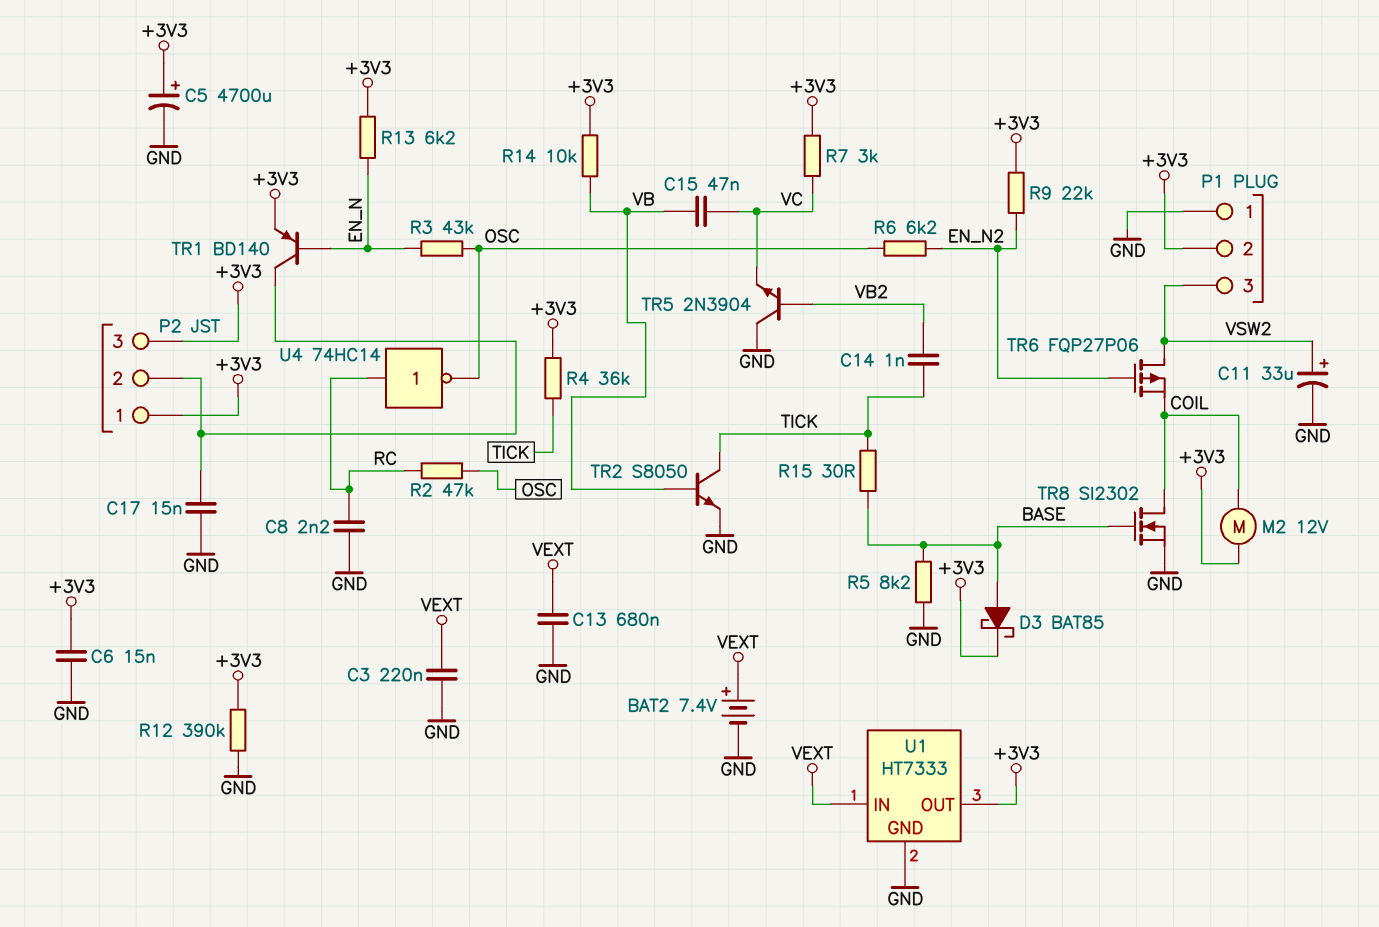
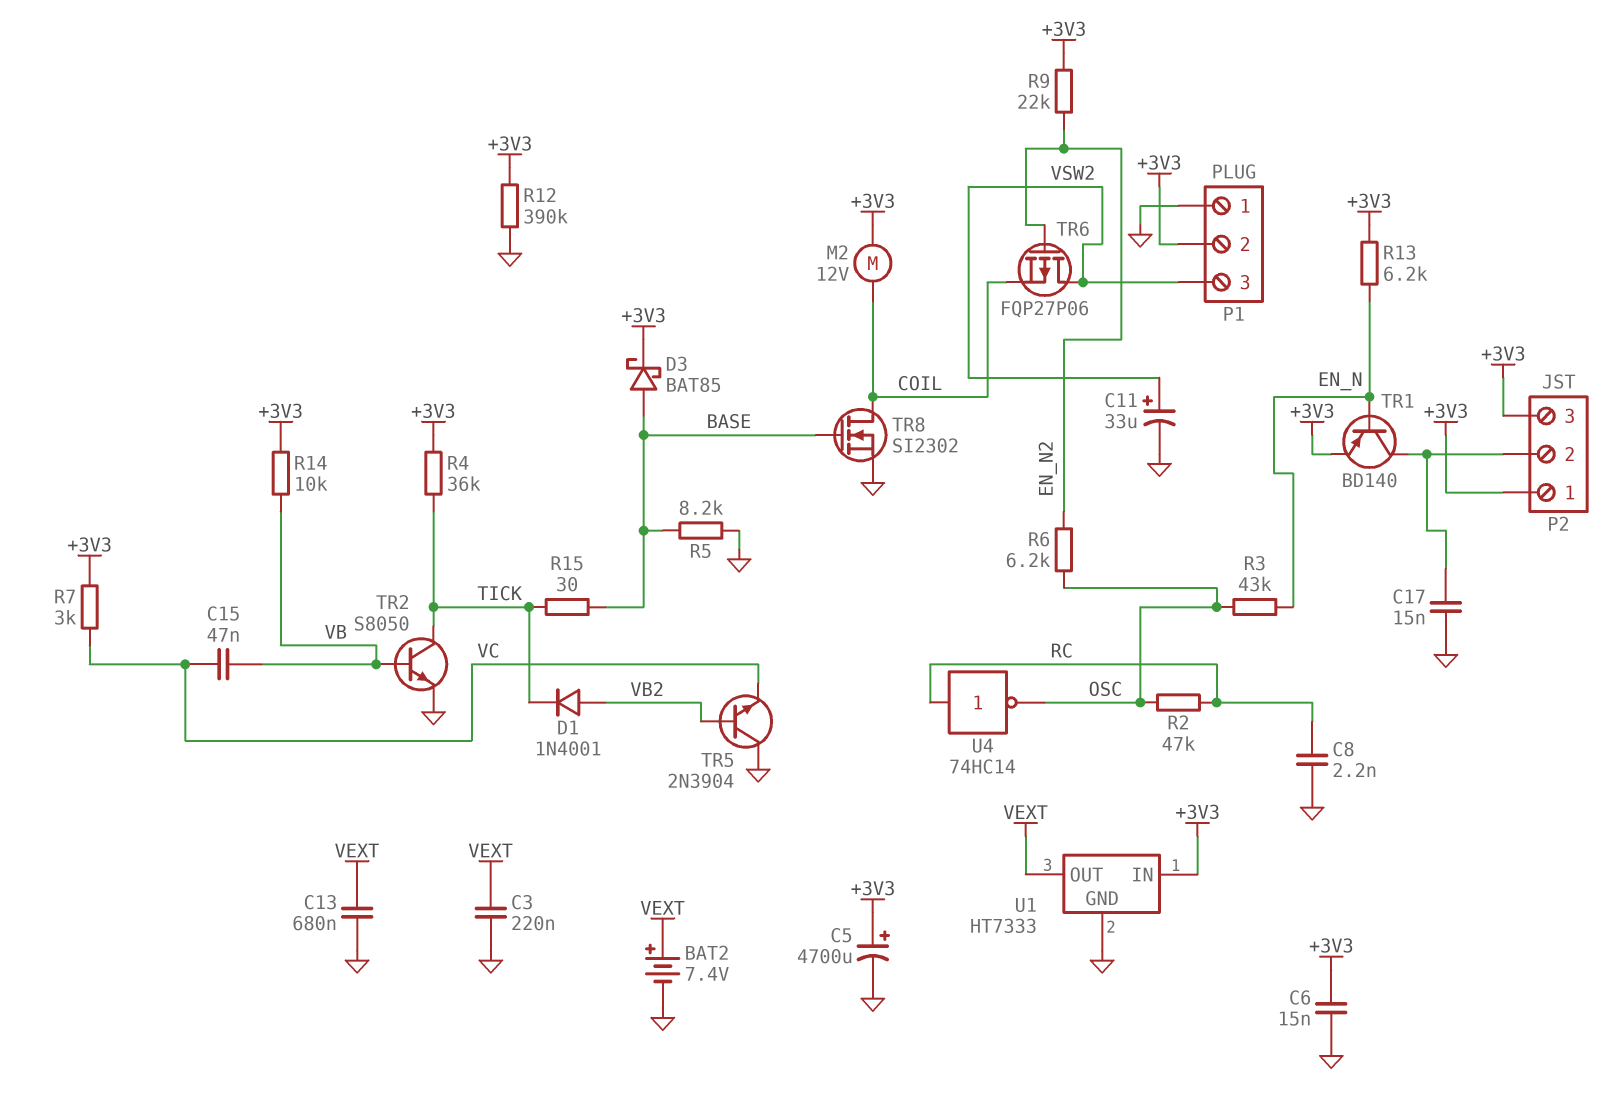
C14: 1nF (TICK, VB2) -> none
D1: none -> diode 1N4001 (A VB2, K TICK)
U1 pin IN: VEXT -> +3V3
U1 pin OUT: +3V3 -> VEXT

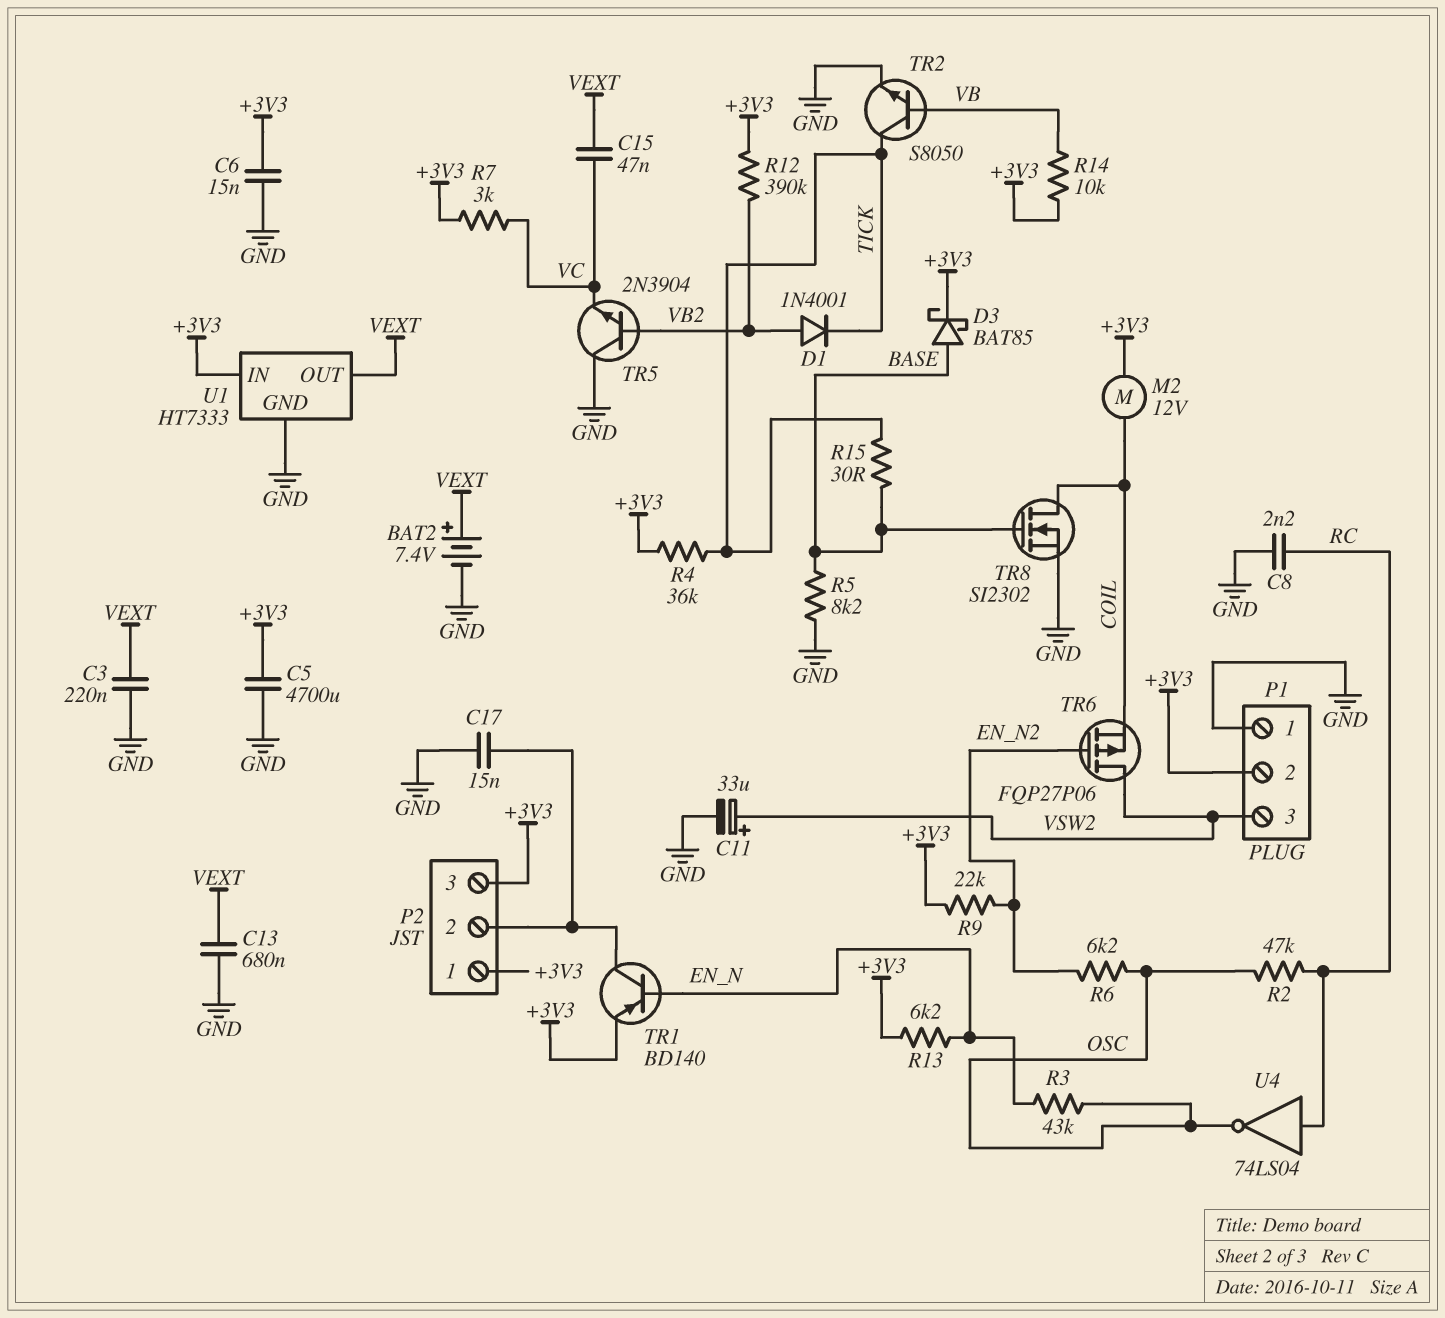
C5: 4700uF (plus +3V3, minus GND) -> 4700uF (+3V3, GND)
C15: 47nF (VB, VC) -> 47nF (VC, VEXT)
R12: 390k (+3V3, GND) -> 390k (+3V3, VB2)
U4: NOT 74HC14 (in RC, out OSC) -> NOT 74LS04 (in RC, out OSC)

